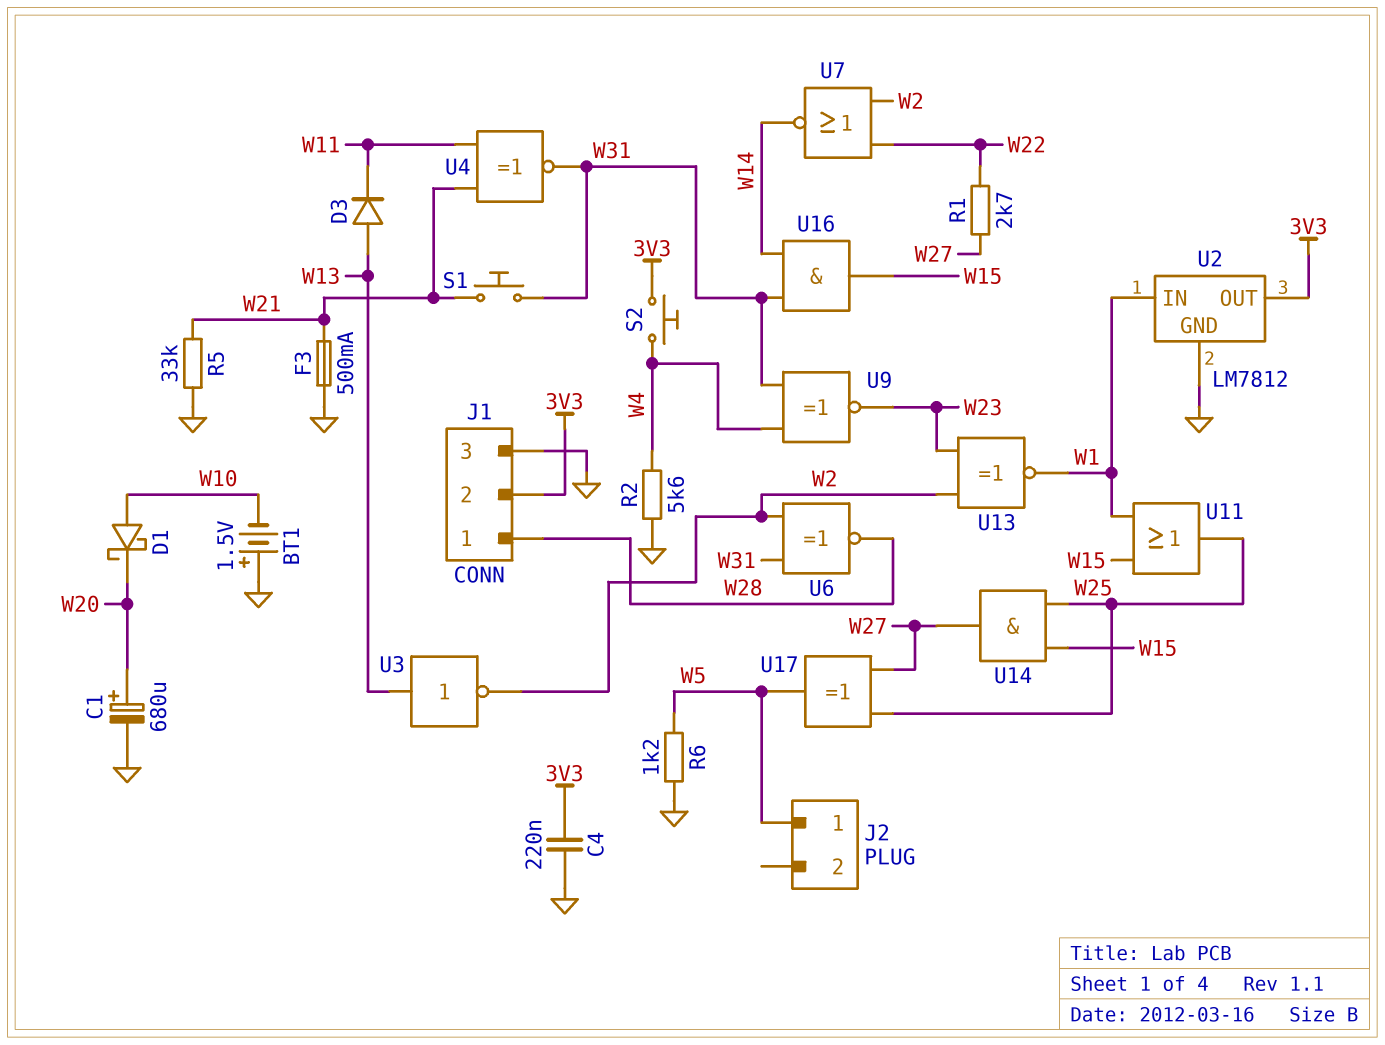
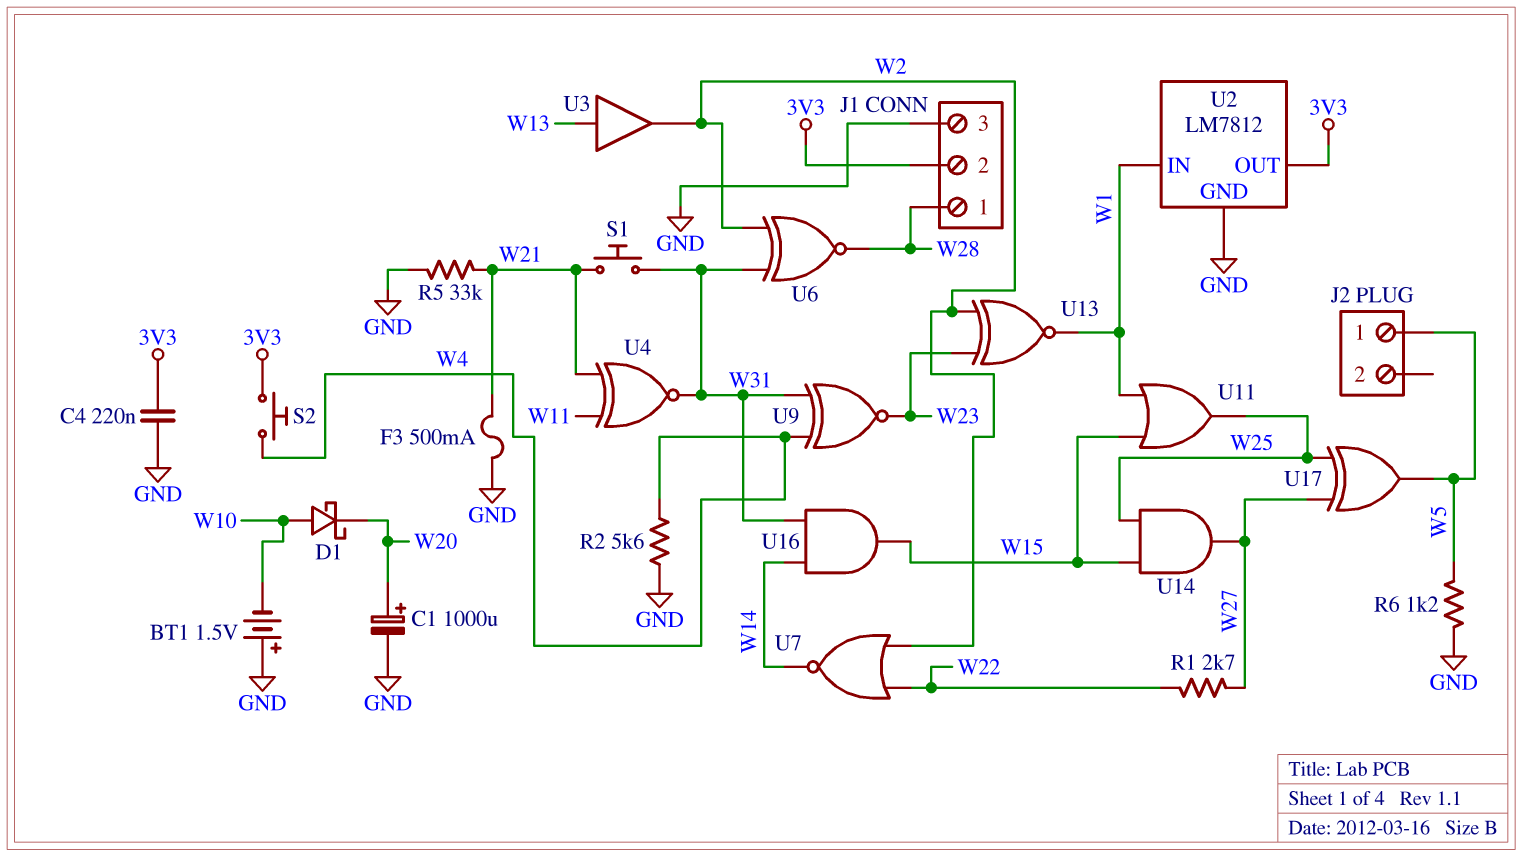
C1: 680uF (plus W20, minus GND) -> 1000uF (plus W20, minus GND)
D3: diode (A W13, K W11) -> none
U3: NOT (in W13, out W2) -> buffer (in W13, out W2)

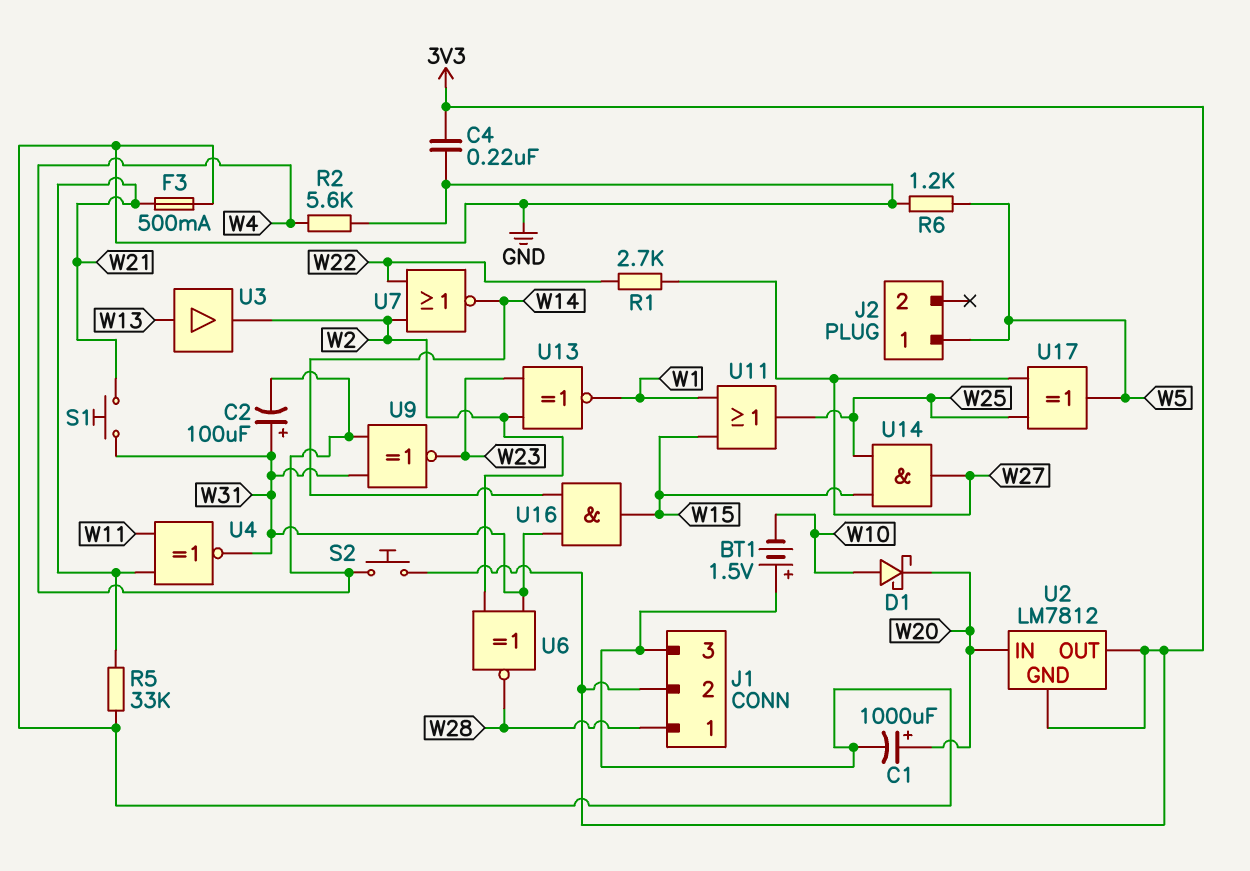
C2: none -> 100uF (plus W31, minus W4)
U2 pin GND: GND -> 3V3
U2 pin IN: W1 -> W20

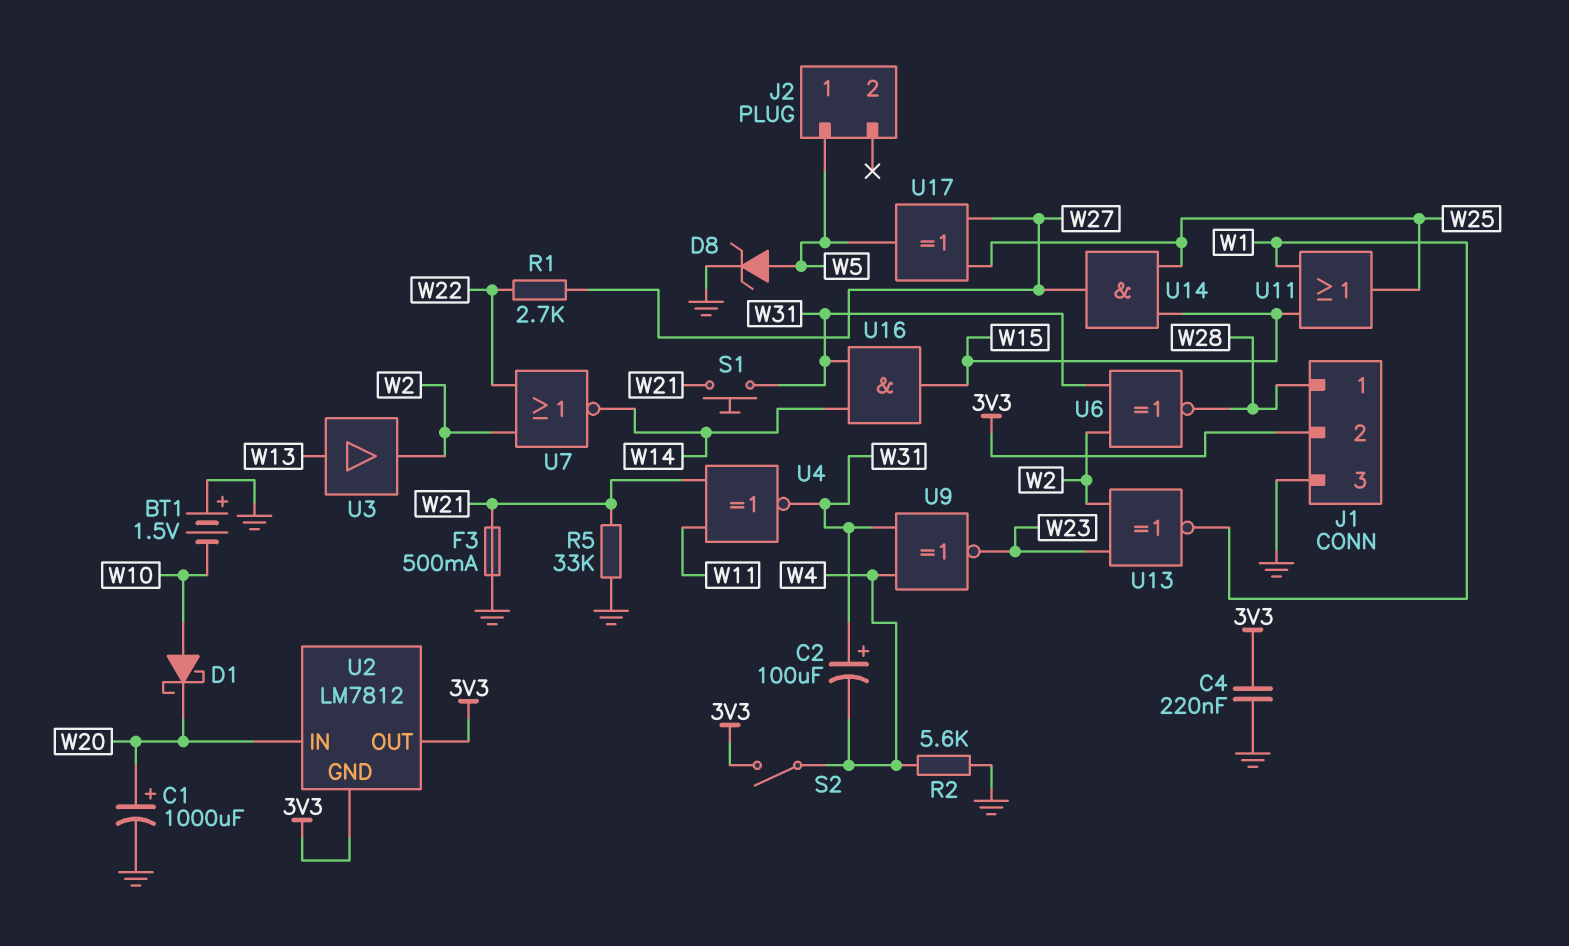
D8: none -> zener (A W5, K GND)
R6: 1.2k (GND, W5) -> none
S2: button (3V3, W4) -> switch (3V3, W4)

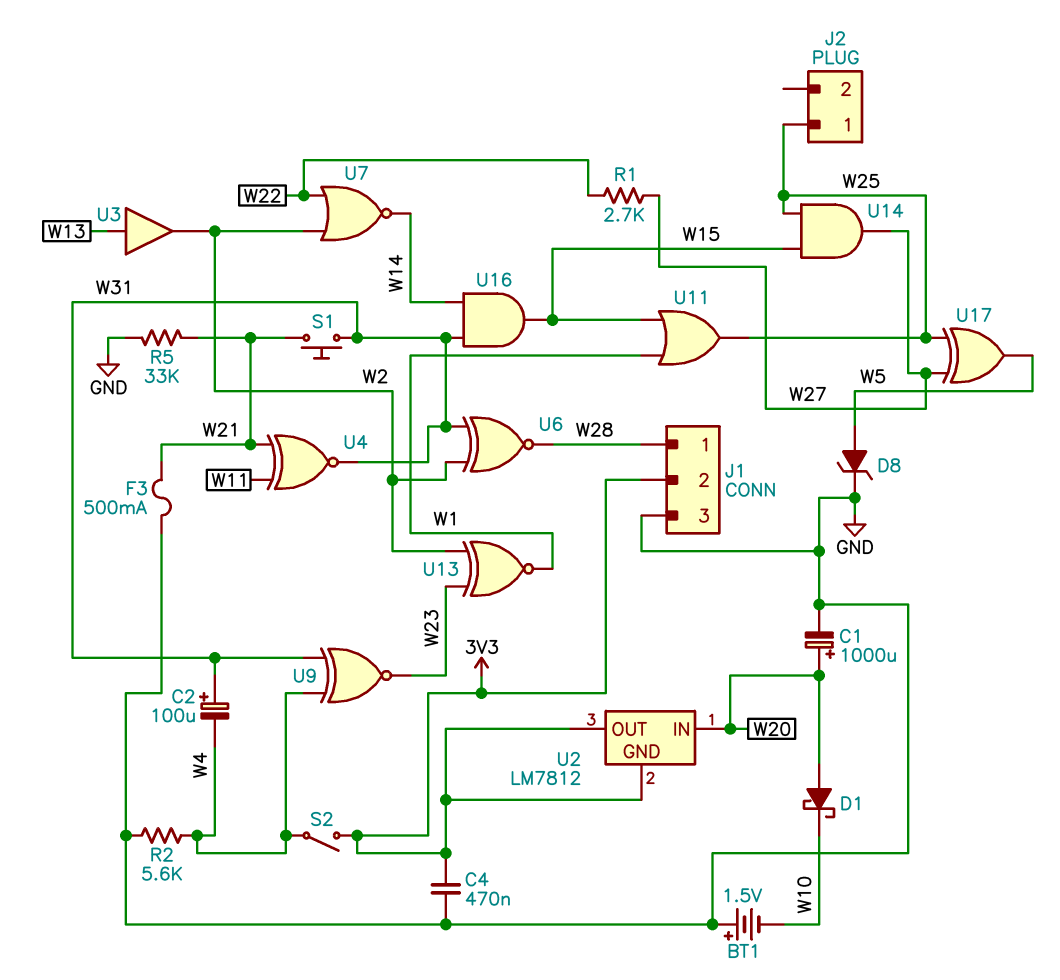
C4: 220nF (3V3, GND) -> 470nF (3V3, GND)
D1: schottky (A W10, K W20) -> schottky (A W20, K W10)
J2 pin 1: W5 -> W25

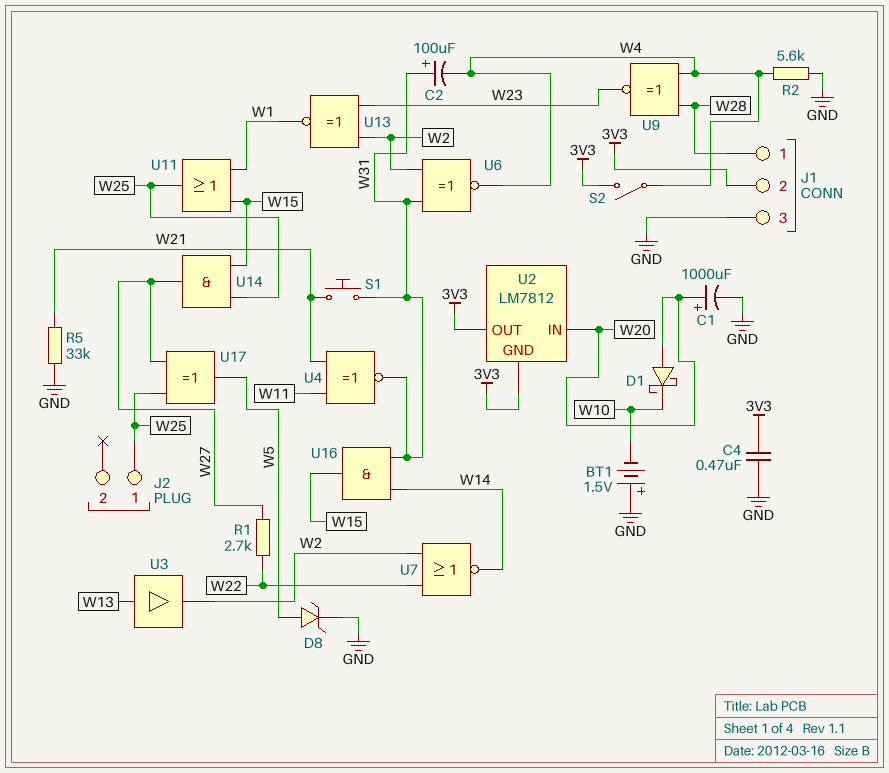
F3: 500mA (GND, W21) -> none
U6: XNOR (in W2, in W31, out W28) -> XNOR (in W2, in W31, out W4)
U9: XNOR (in W4, in W31, out W23) -> XNOR (in W4, in W28, out W23)

